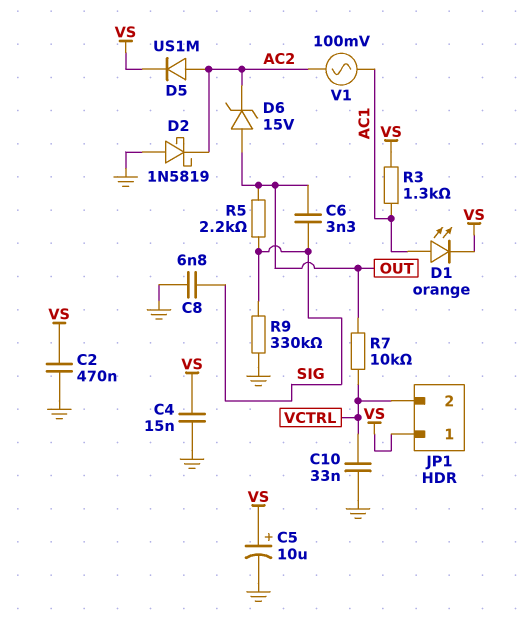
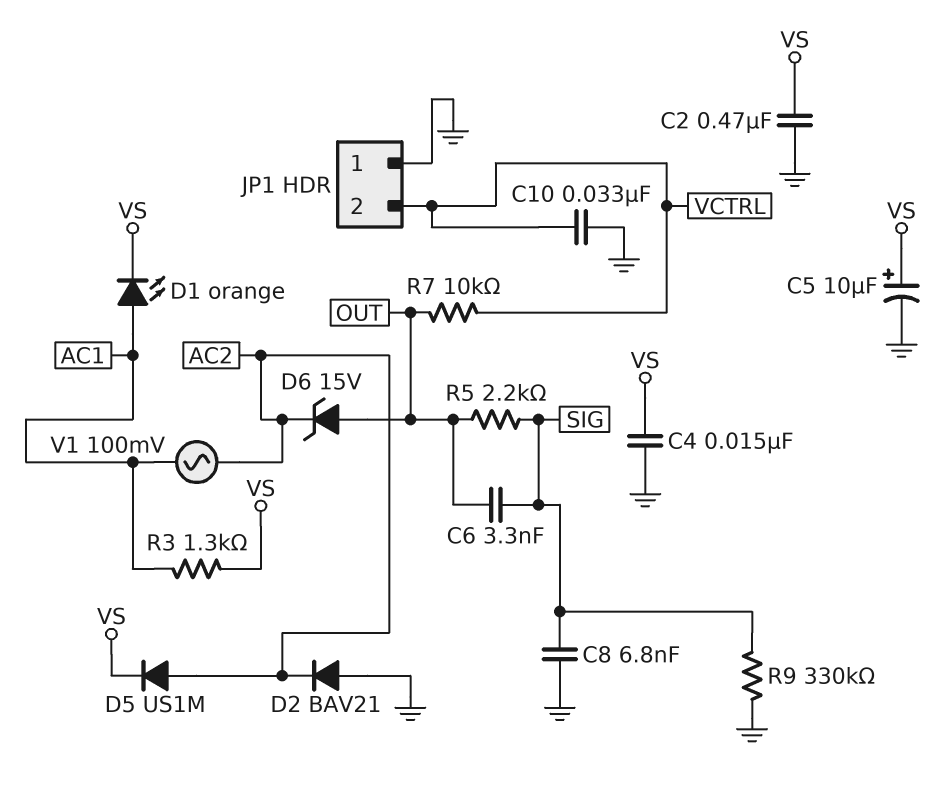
D2: schottky 1N5819 (A GND, K AC2) -> diode BAV21 (A GND, K AC2)
JP1 pin 1: VS -> GND

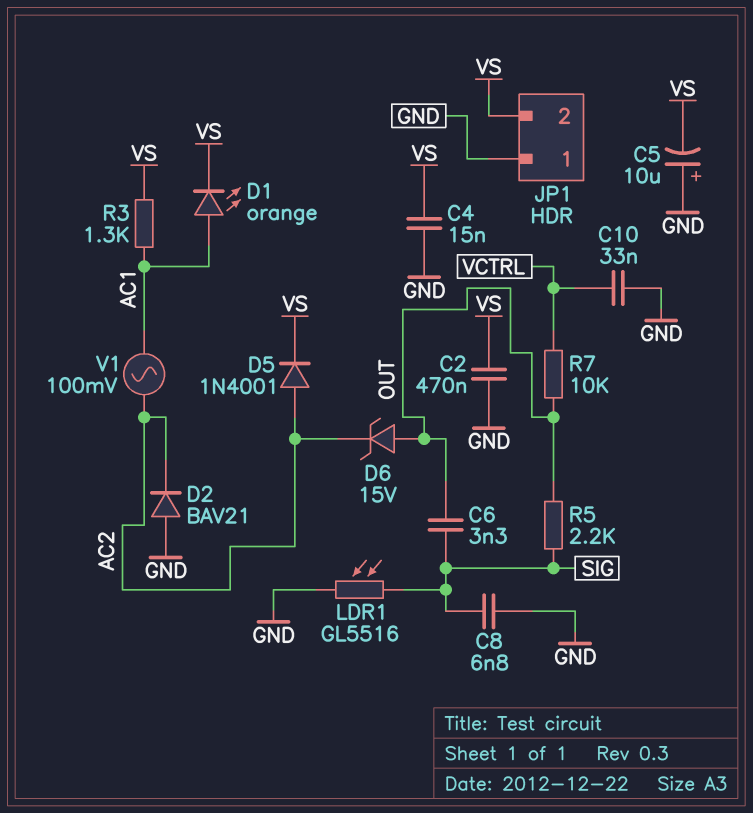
C5: 10uF (plus VS, minus GND) -> 10uF (plus GND, minus VS)
D5: diode US1M (A AC2, K VS) -> diode 1N4001 (A AC2, K VS)
JP1 pin 2: VCTRL -> VS
LDR1: none -> GL5516 (GND, SIG)
R9: 330k (GND, SIG) -> none

